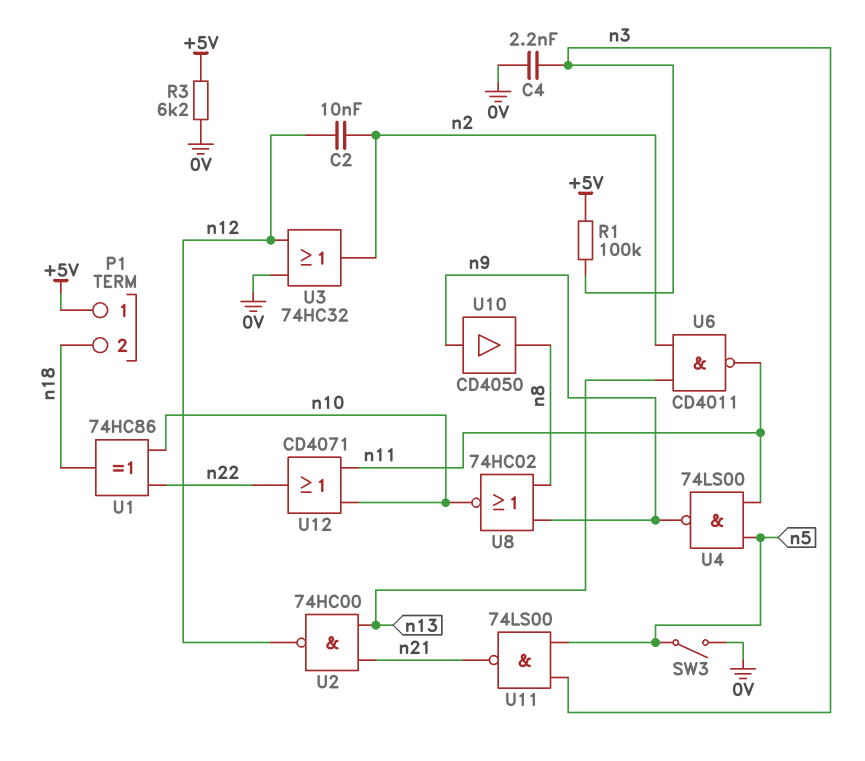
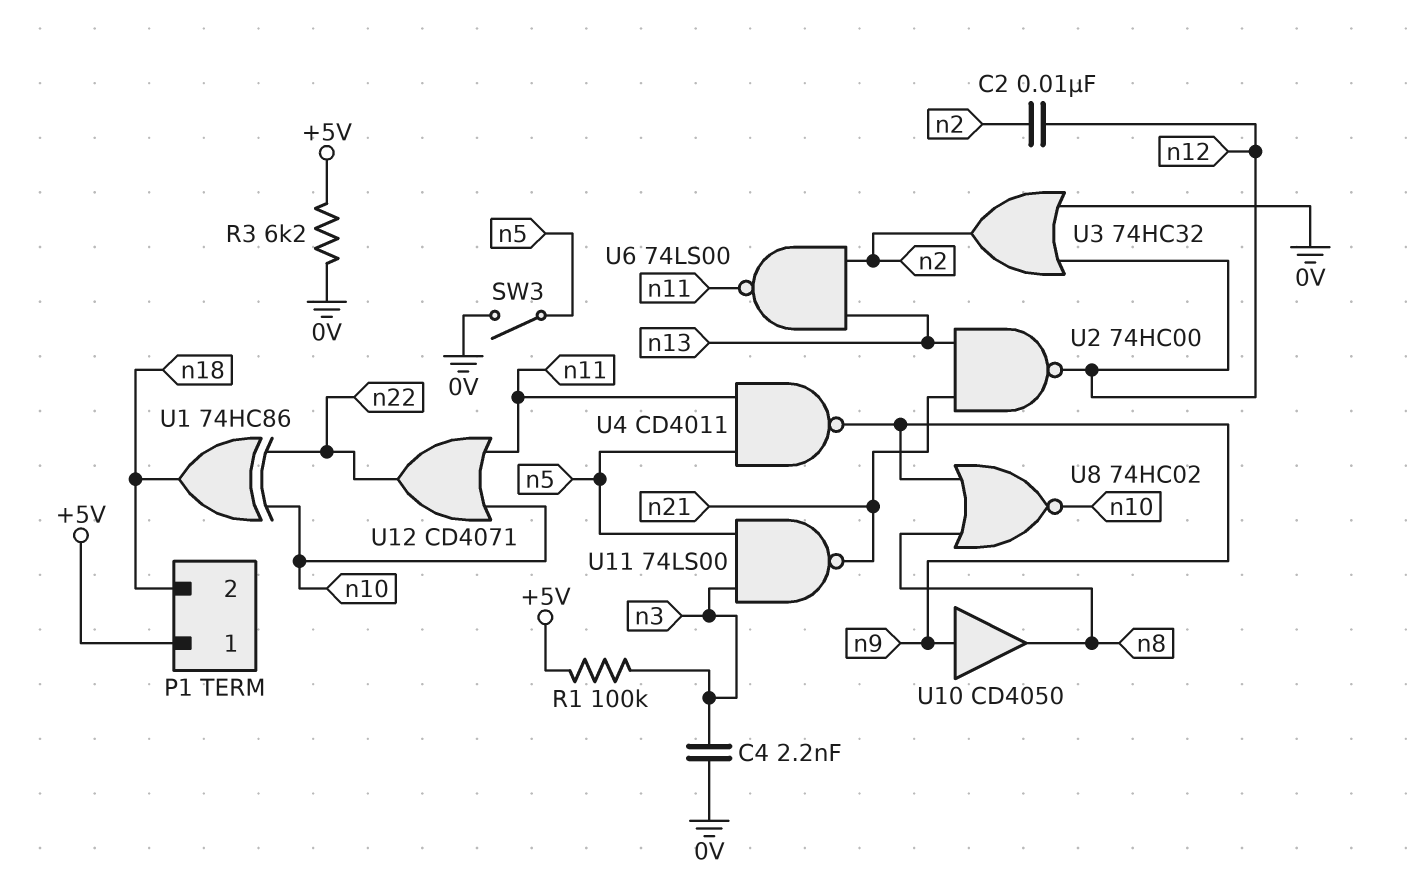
U4: NAND 74LS00 (in n5, in n11, out n9) -> NAND CD4011 (in n5, in n11, out n9)
U6: NAND CD4011 (in n2, in n13, out n11) -> NAND 74LS00 (in n2, in n13, out n11)

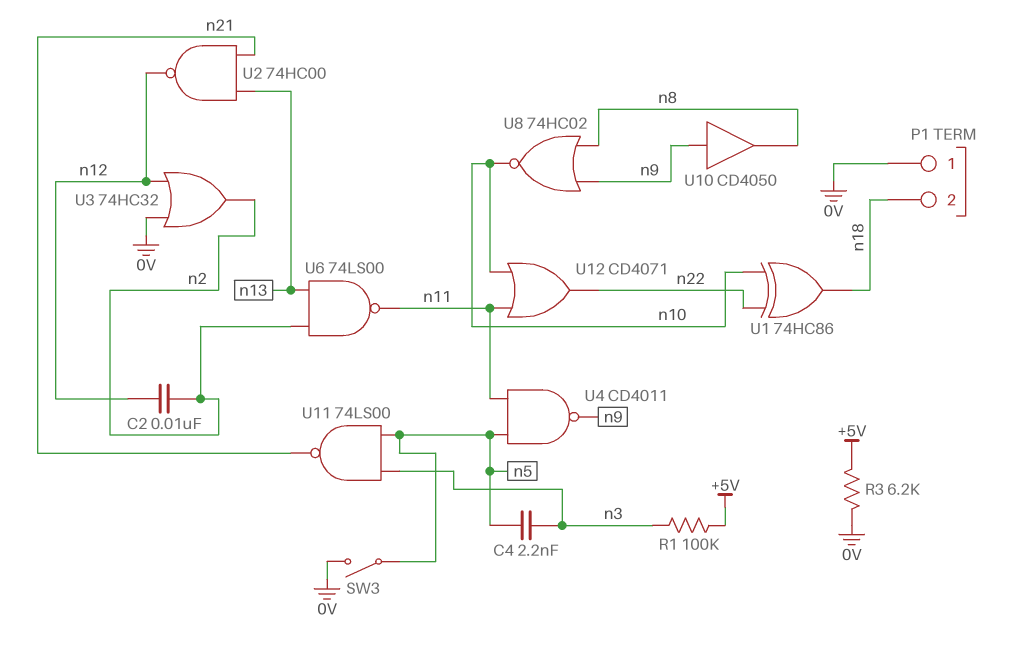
C4: 2.2nF (0V, n3) -> 2.2nF (n3, n5)
P1 pin 1: +5V -> 0V

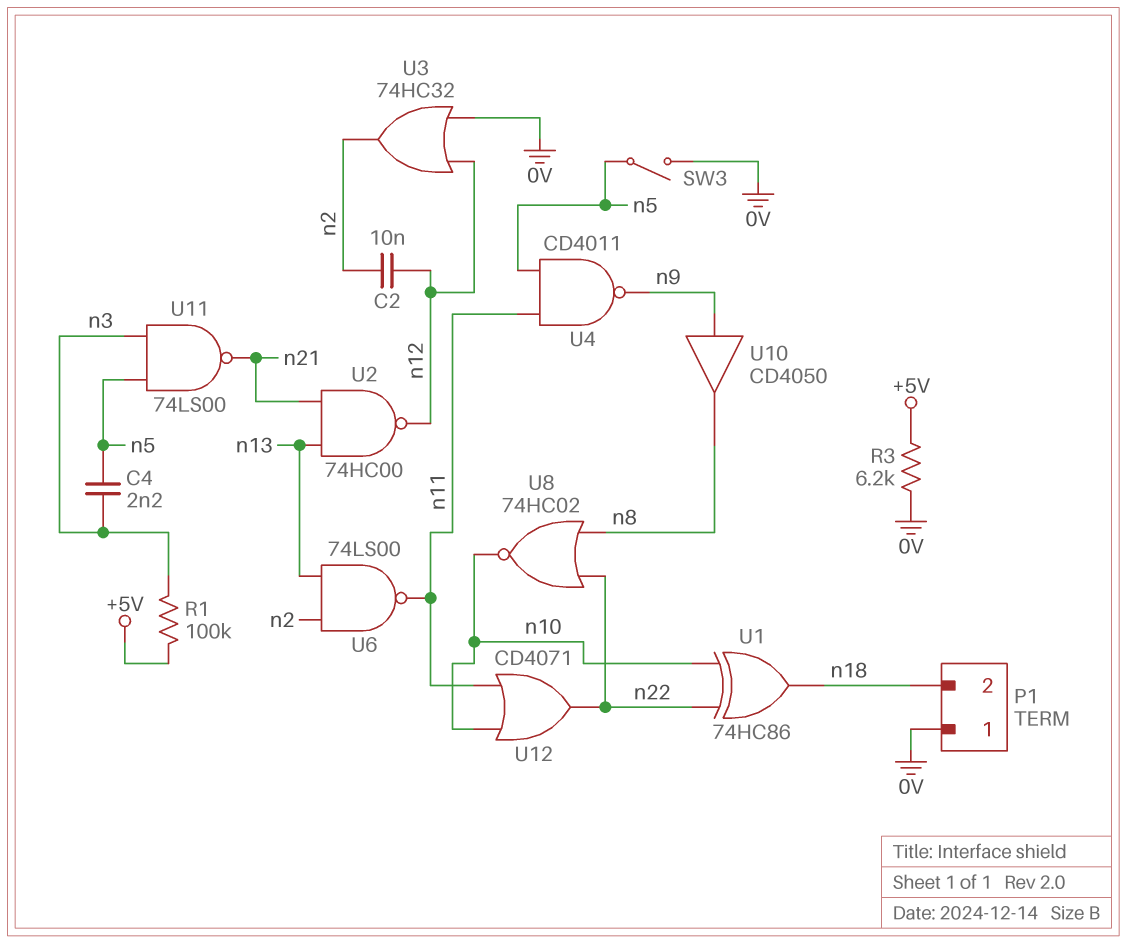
U8: NOR 74HC02 (in n8, in n9, out n10) -> NOR 74HC02 (in n8, in n22, out n10)

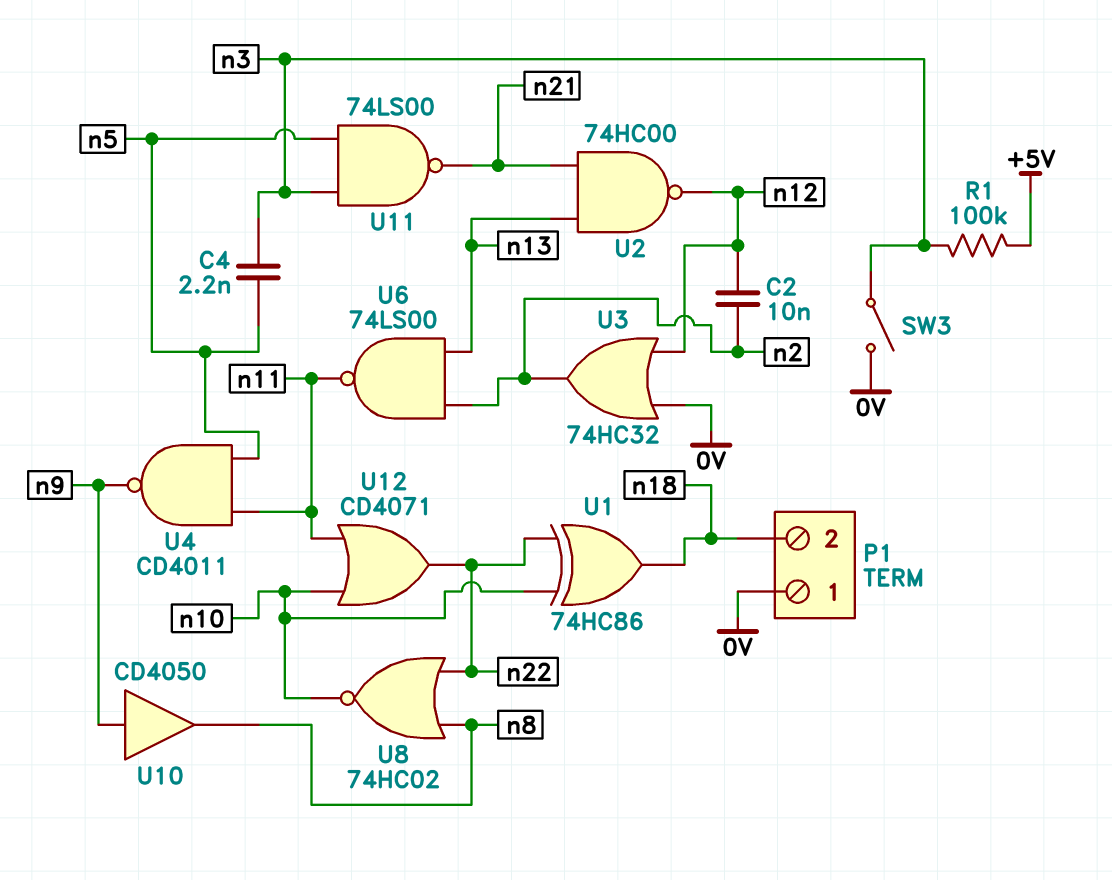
R3: 6.2k (+5V, 0V) -> none
SW3: switch (0V, n5) -> switch (0V, n3)

